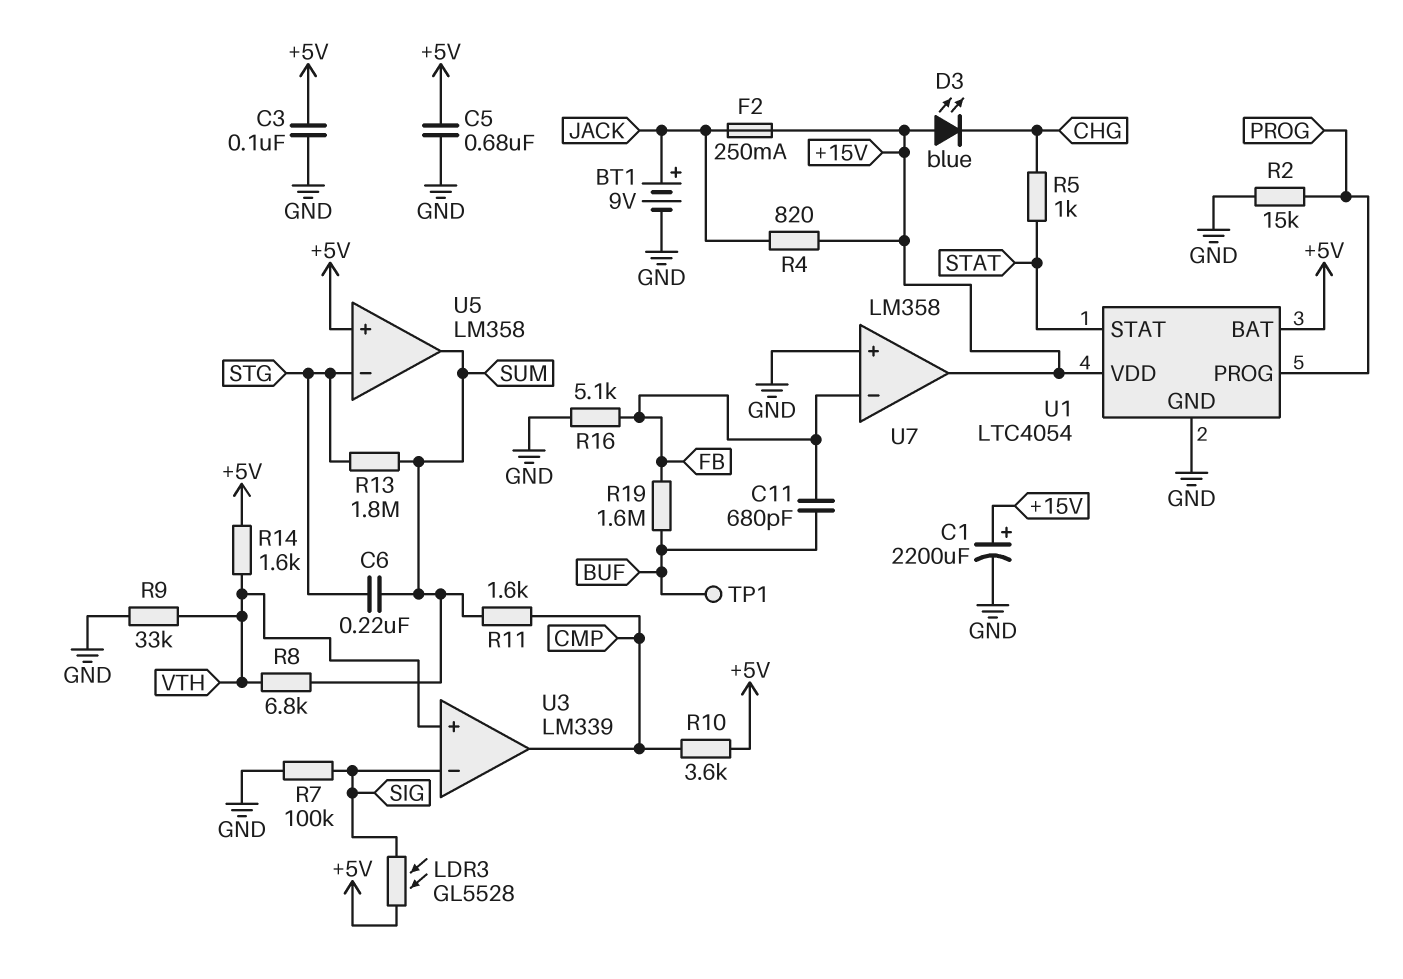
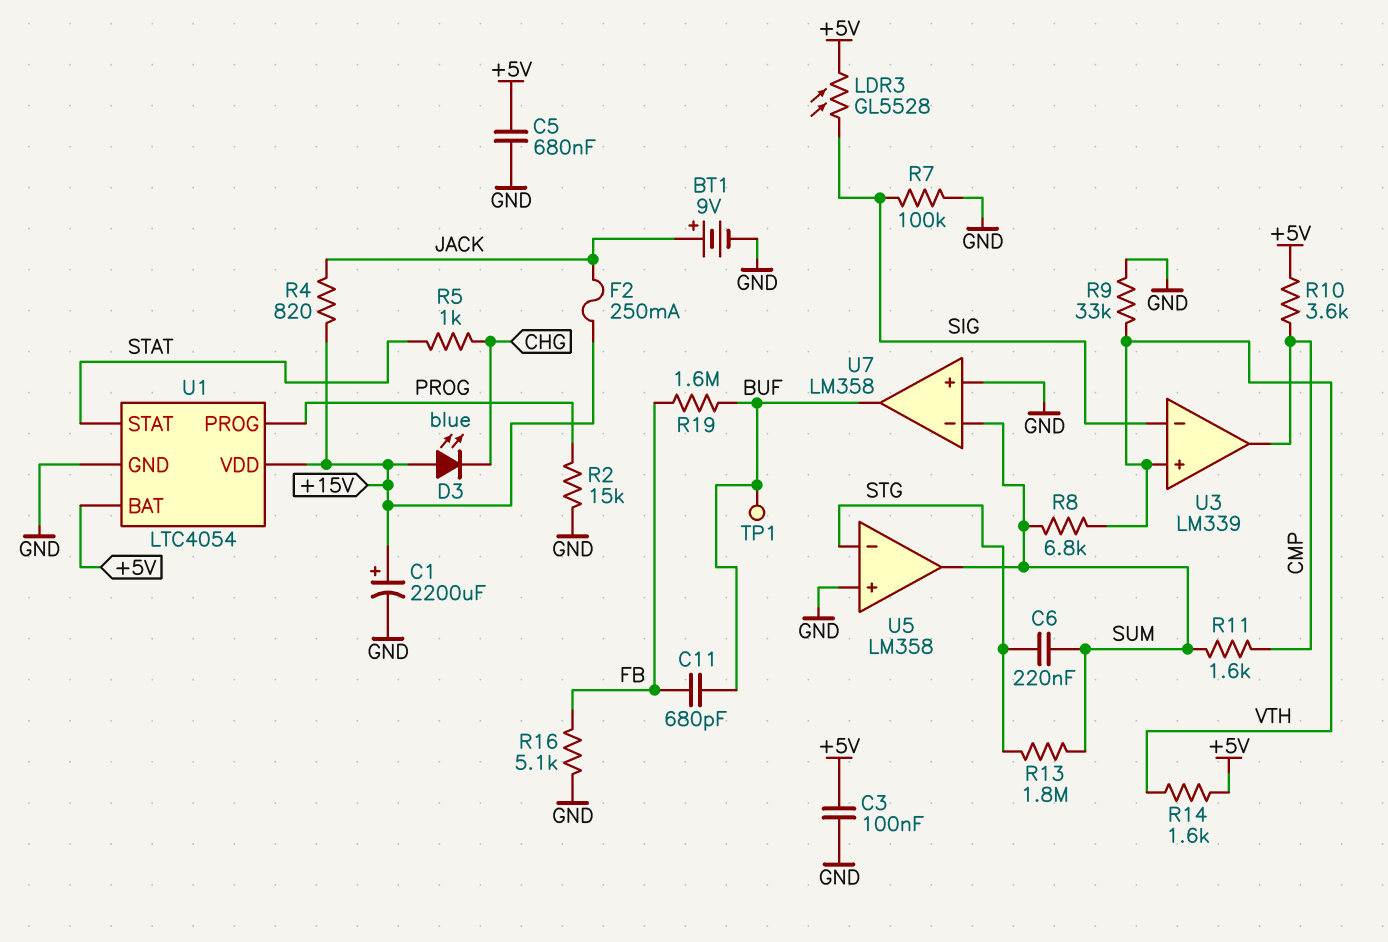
U5 pin in+: +5V -> GND
U7 pin in-: FB -> SUM
U7 pin out: +15V -> BUF

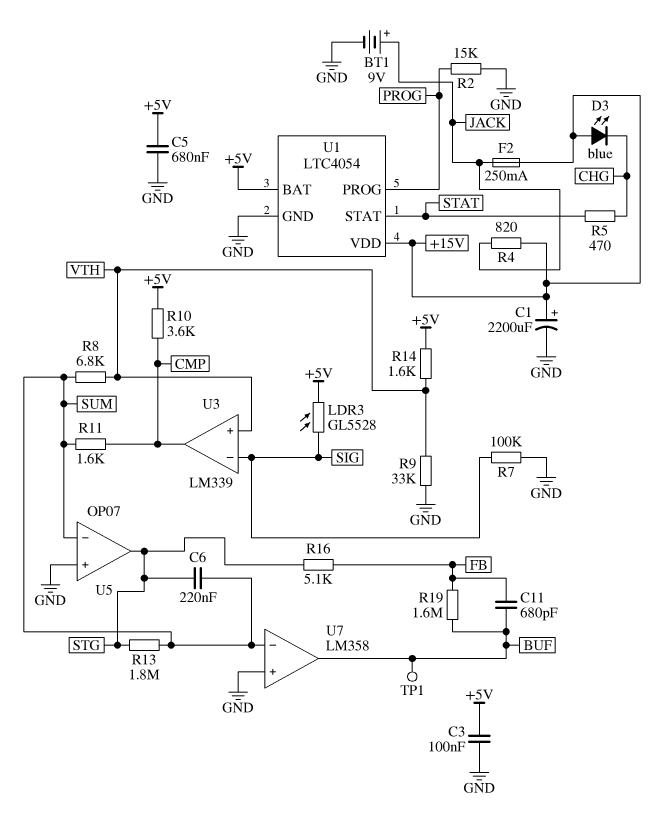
R5: 1k (CHG, STAT) -> 470 (CHG, STAT)
R16: 5.1k (FB, GND) -> 5.1k (FB, STG)
U5: LM358 -> OP07
U5 pin in-: STG -> SUM
U5 pin out: SUM -> STG

